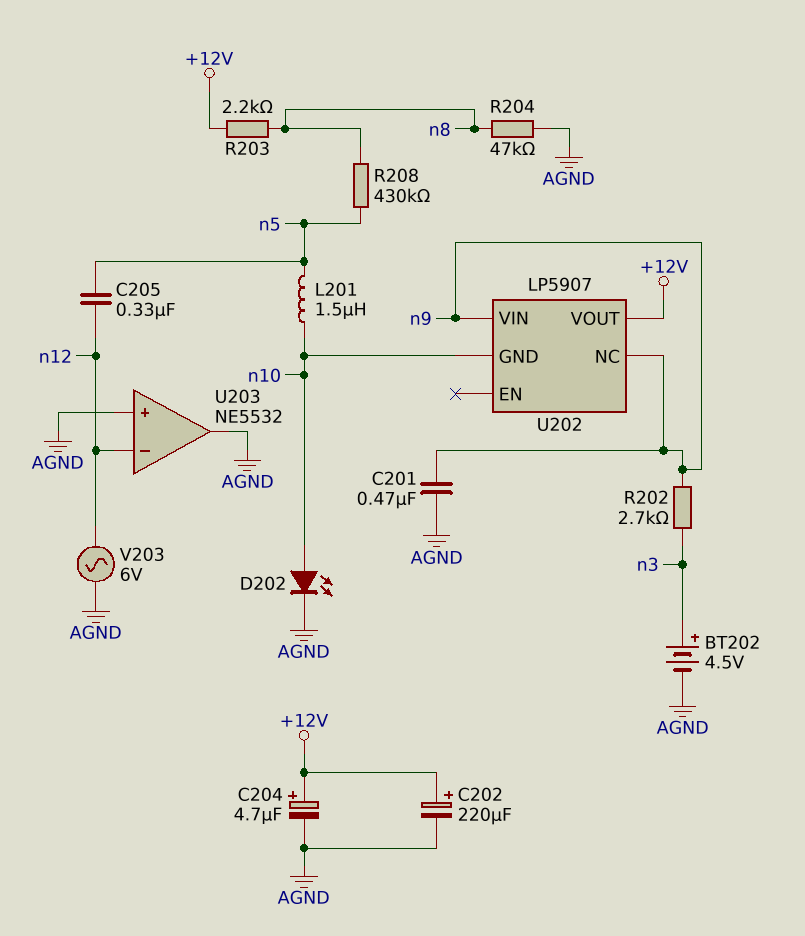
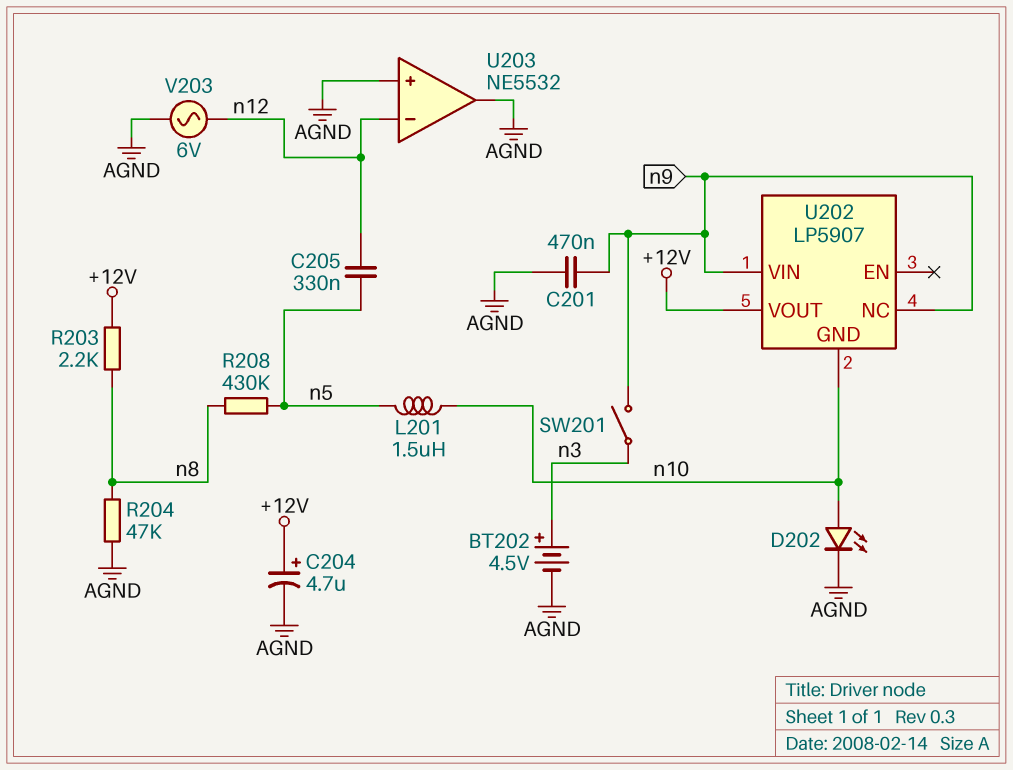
C202: 220uF (plus +12V, minus AGND) -> none
R202: 2.7k (n3, n9) -> none
SW201: none -> switch (n3, n9)

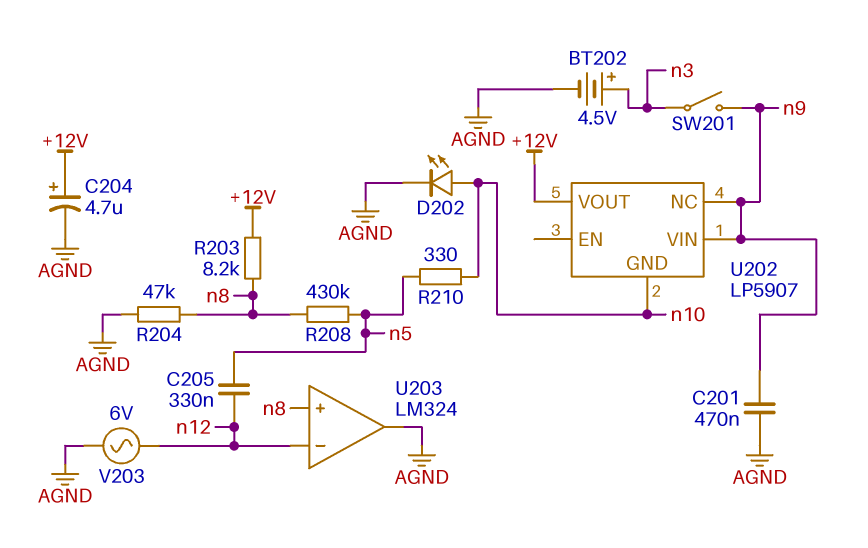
L201: 1.5uH (n5, n10) -> none
R203: 2.2k (+12V, n8) -> 8.2k (+12V, n8)
R210: none -> 330 (n5, n10)
U203: NE5532 -> LM324
U203 pin in+: AGND -> n8

